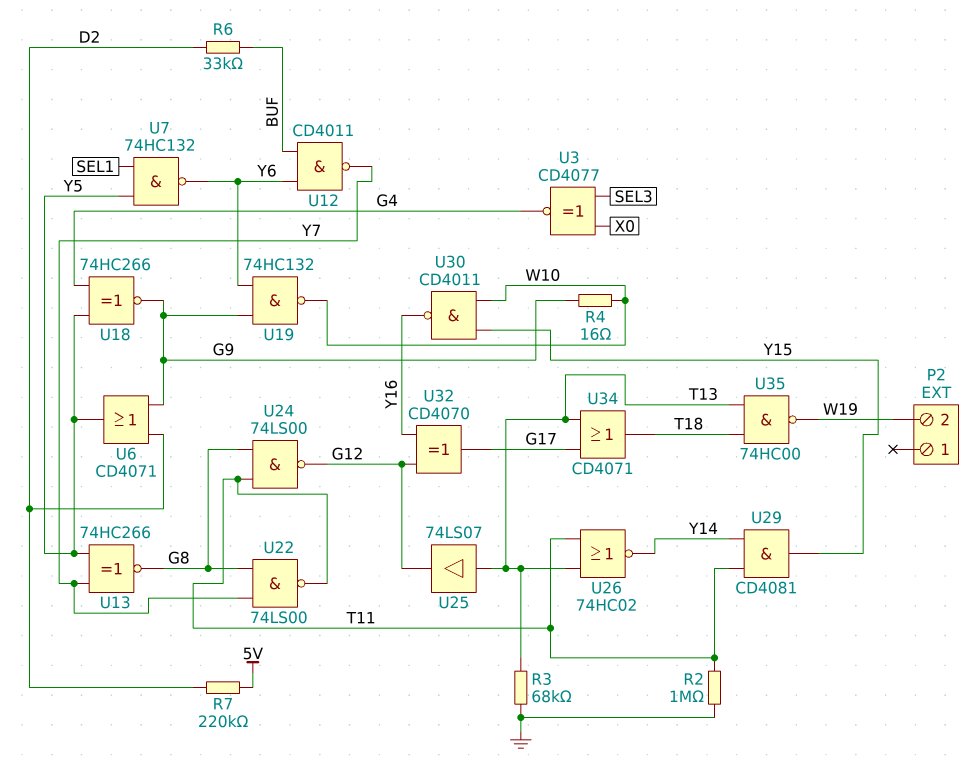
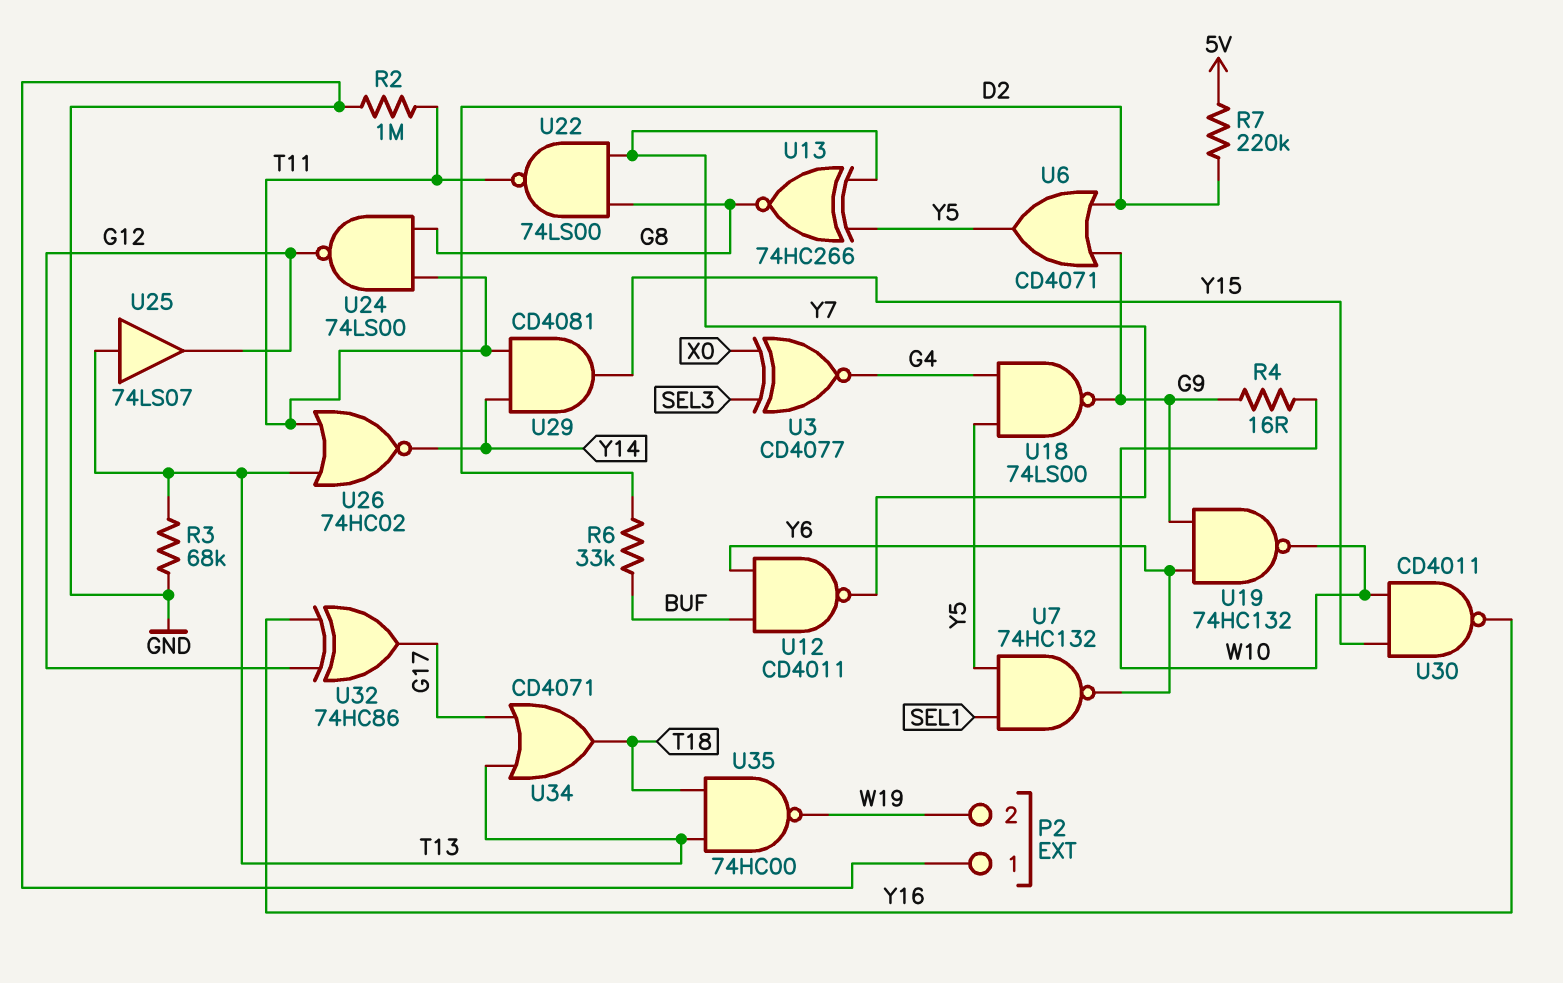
P2 pin 1: none -> GND
U18: XNOR 74HC266 (in G4, in Y5, out G9) -> NAND 74LS00 (in G4, in Y5, out G9)
U32: XOR CD4070 (in G12, in Y16, out G17) -> XOR 74HC86 (in G12, in Y16, out G17)

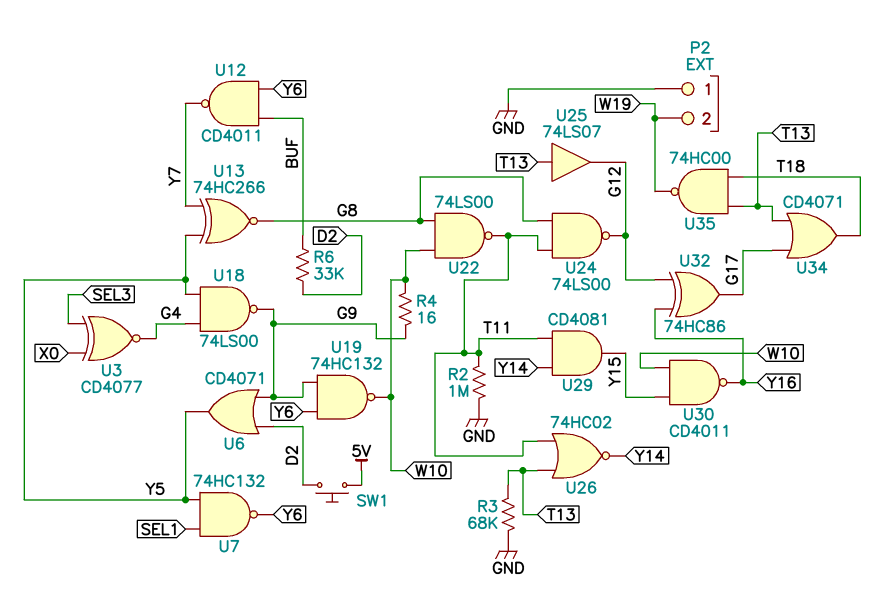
R7: 220k (5V, D2) -> none
SW1: none -> button (5V, D2)
U22: NAND 74LS00 (in G8, in Y7, out T11) -> NAND 74LS00 (in G8, in W10, out T11)

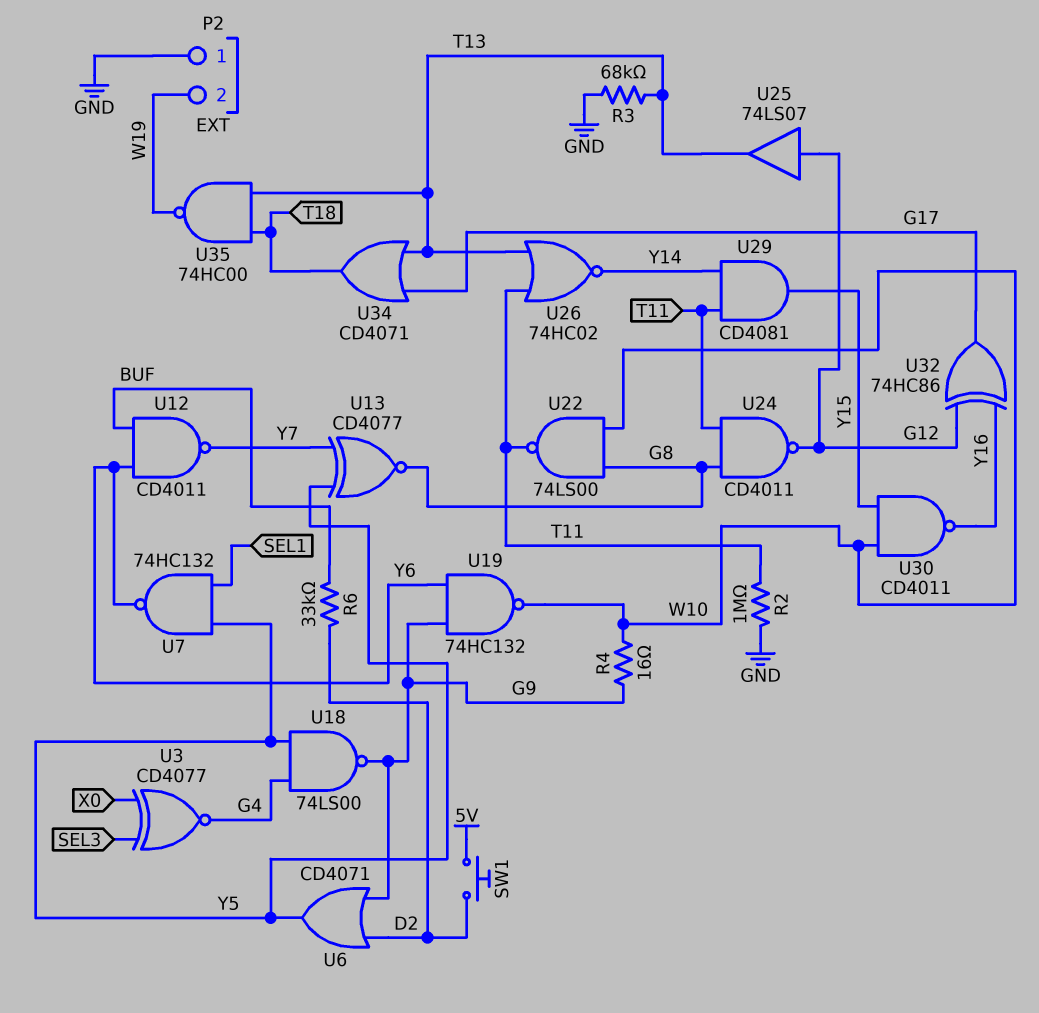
U13: XNOR 74HC266 (in Y5, in Y7, out G8) -> XNOR CD4077 (in Y5, in Y7, out G8)
U24: NAND 74LS00 (in G8, in T11, out G12) -> NAND CD4011 (in G8, in T11, out G12)
U25: buffer 74LS07 (in T13, out G12) -> buffer 74LS07 (in G12, out T13)

